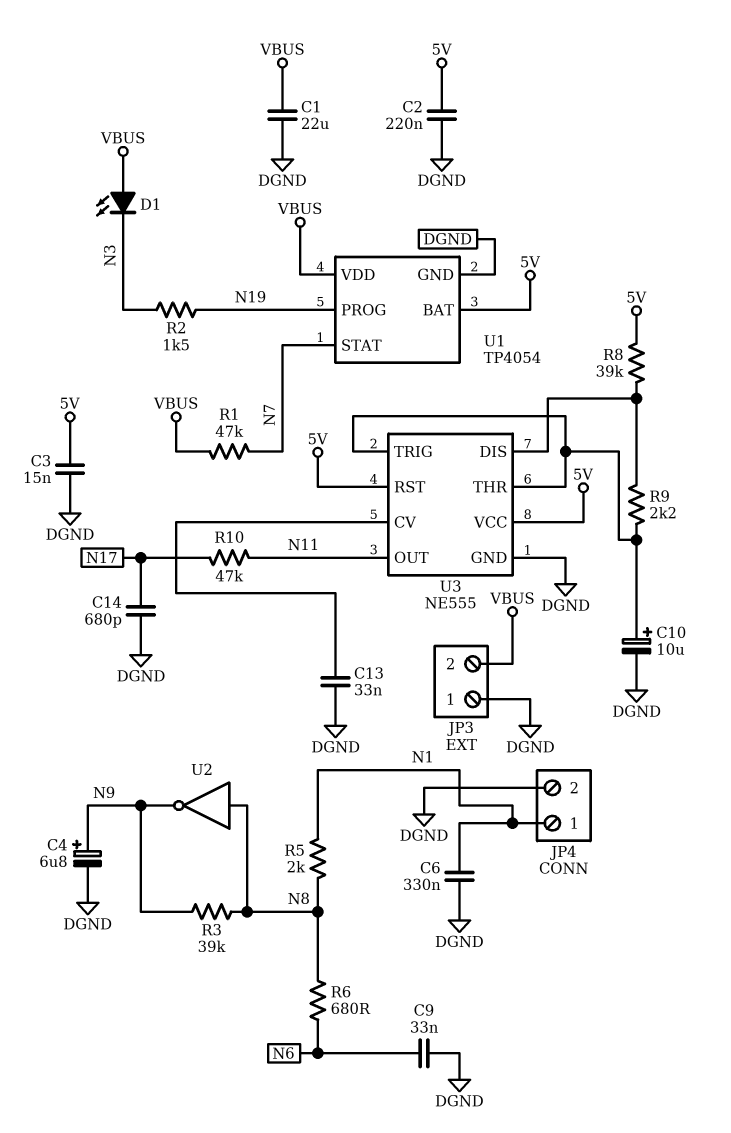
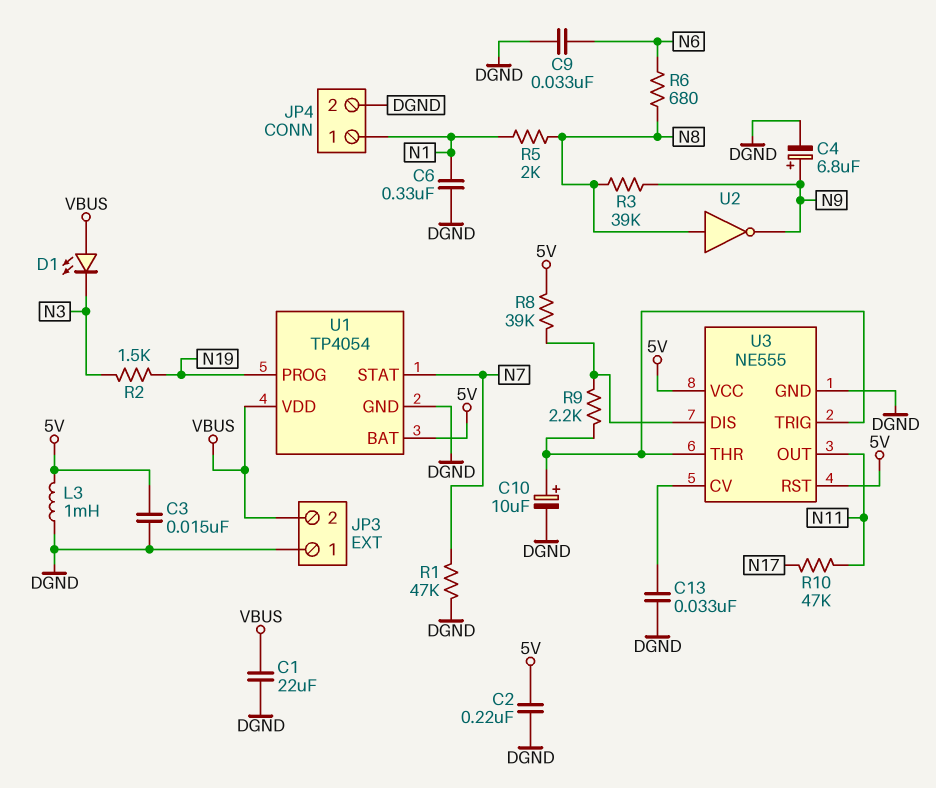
C14: 680pF (DGND, N17) -> none
L3: none -> 1mH (5V, DGND)
R1: 47k (N7, VBUS) -> 47k (DGND, N7)

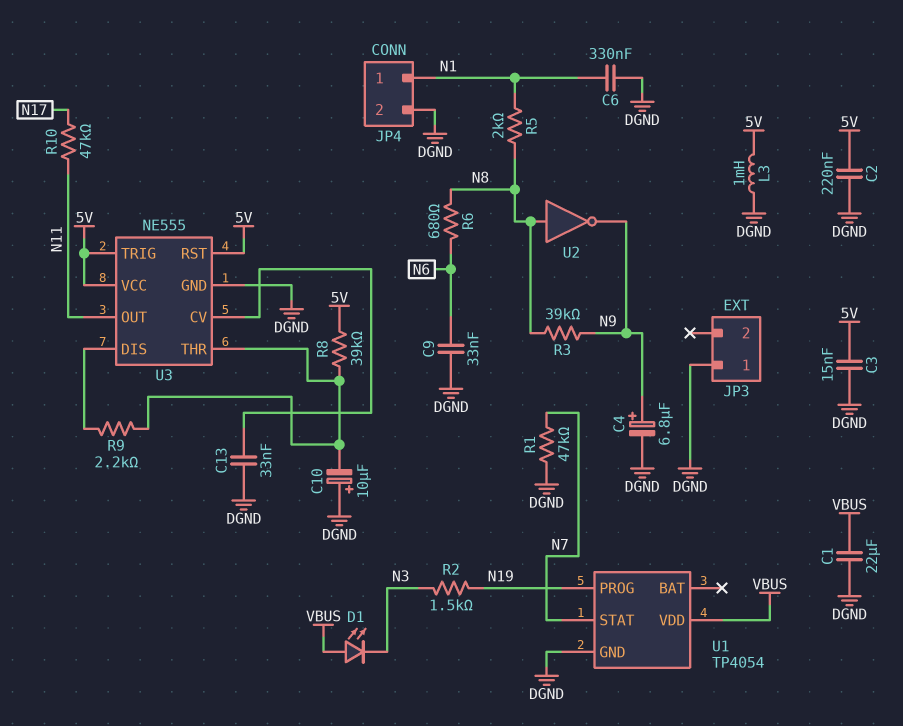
C10: 10uF (plus U3/THR, minus DGND) -> 10uF (plus DGND, minus U3/THR)
JP3 pin 2: VBUS -> none
R8: 39k (5V, U3/DIS) -> 39k (5V, U3/THR)
U1 pin BAT: 5V -> none
U3 pin TRIG: U3/THR -> 5V

